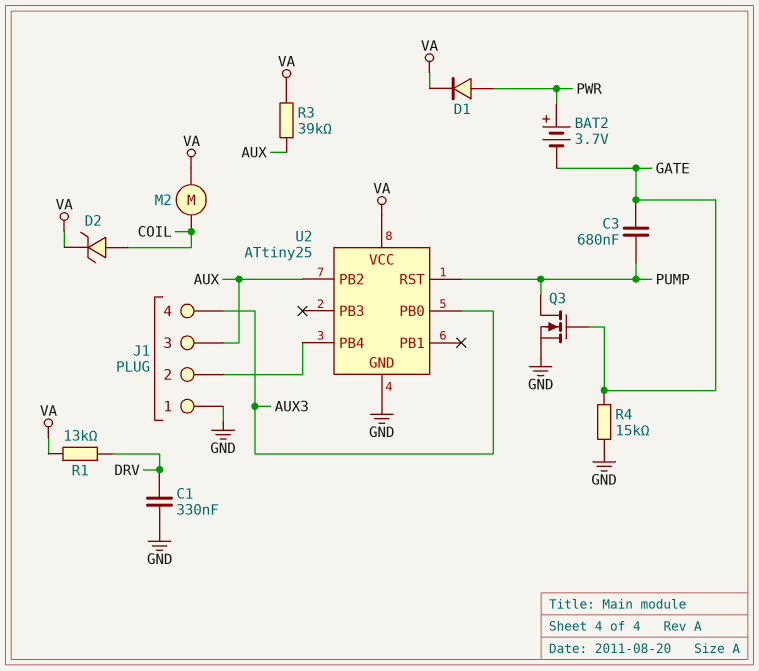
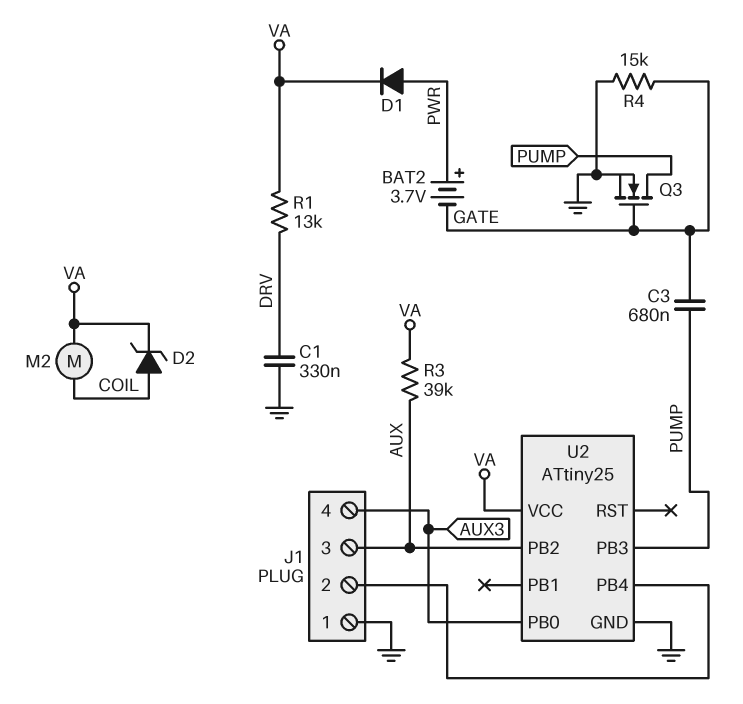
U2 pin PB3: none -> PUMP
U2 pin RST: PUMP -> none

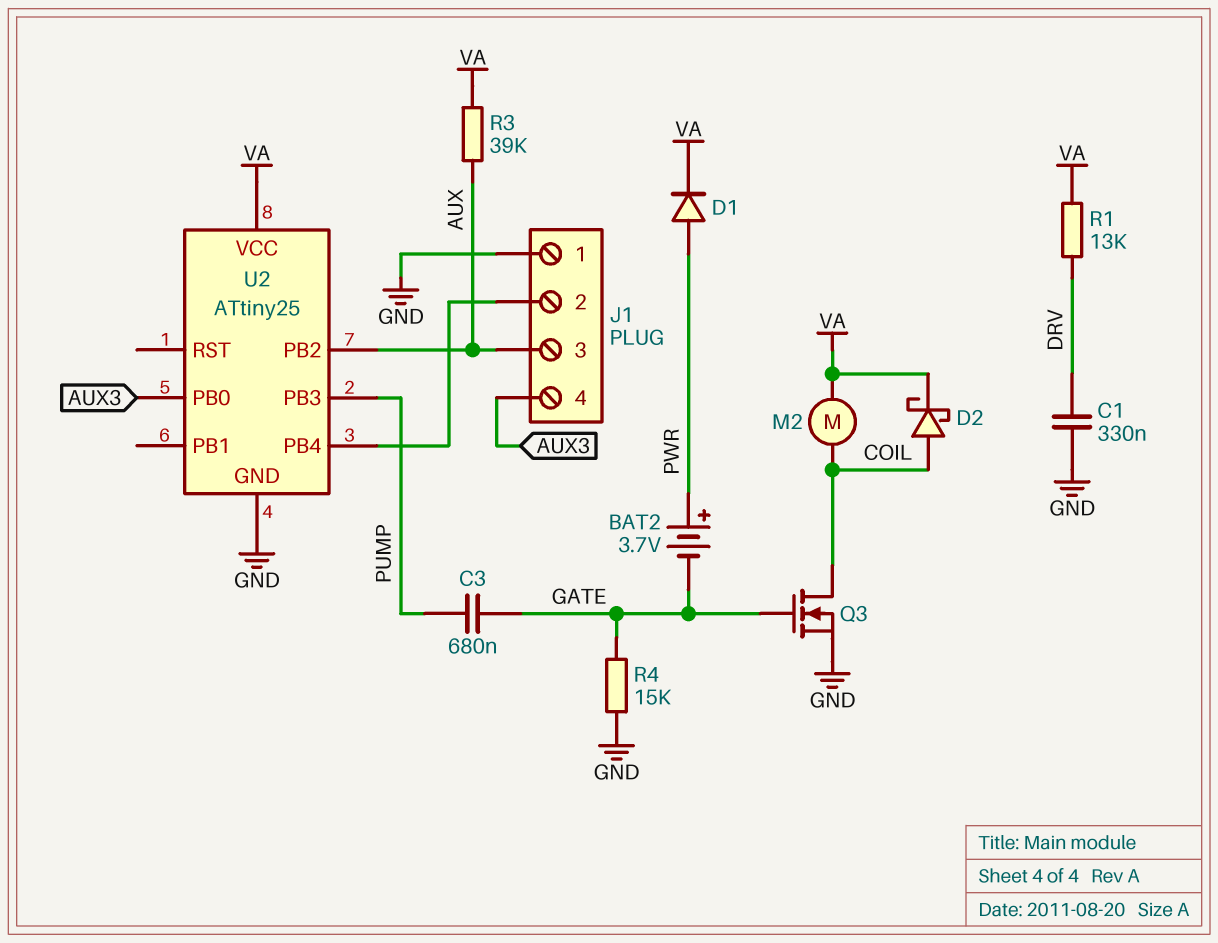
D2: zener (A COIL, K VA) -> schottky (A COIL, K VA)
Q3: NMOS (G GATE, D PUMP, S GND) -> NMOS (G GATE, D COIL, S GND)

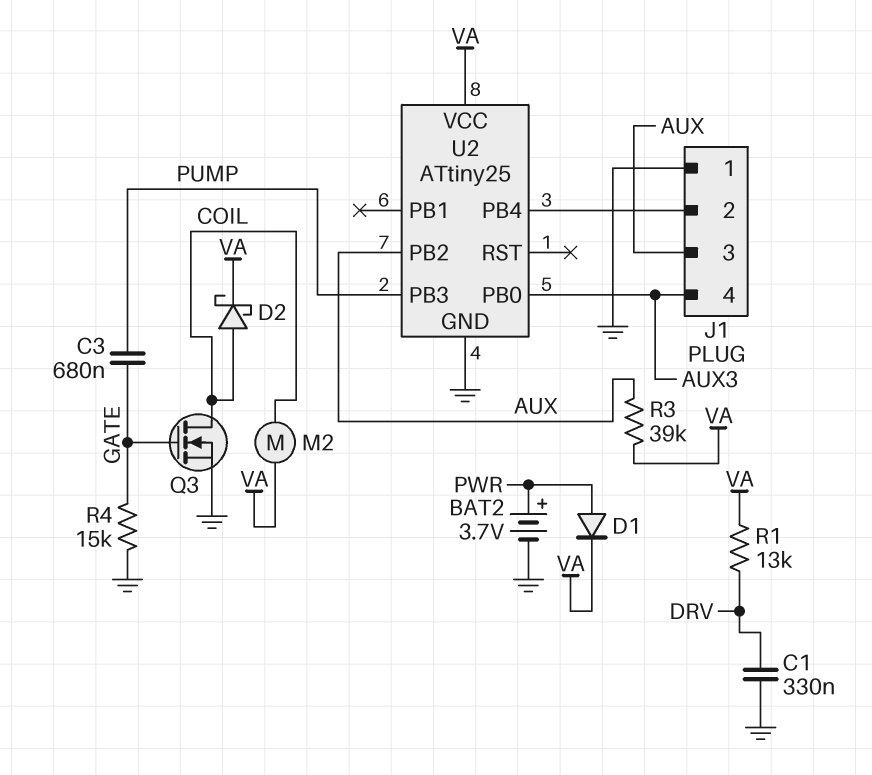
BAT2: 3.7V (plus PWR, minus GATE) -> 3.7V (plus PWR, minus GND)

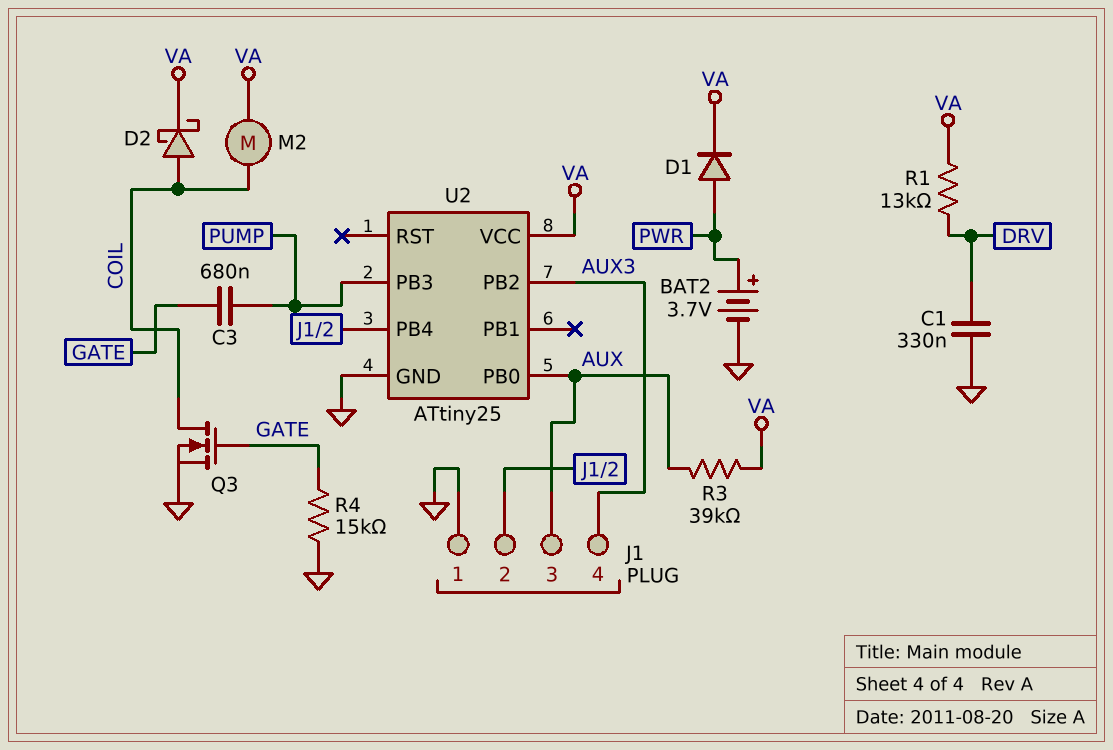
U2 pin PB0: AUX3 -> AUX
U2 pin PB2: AUX -> AUX3

